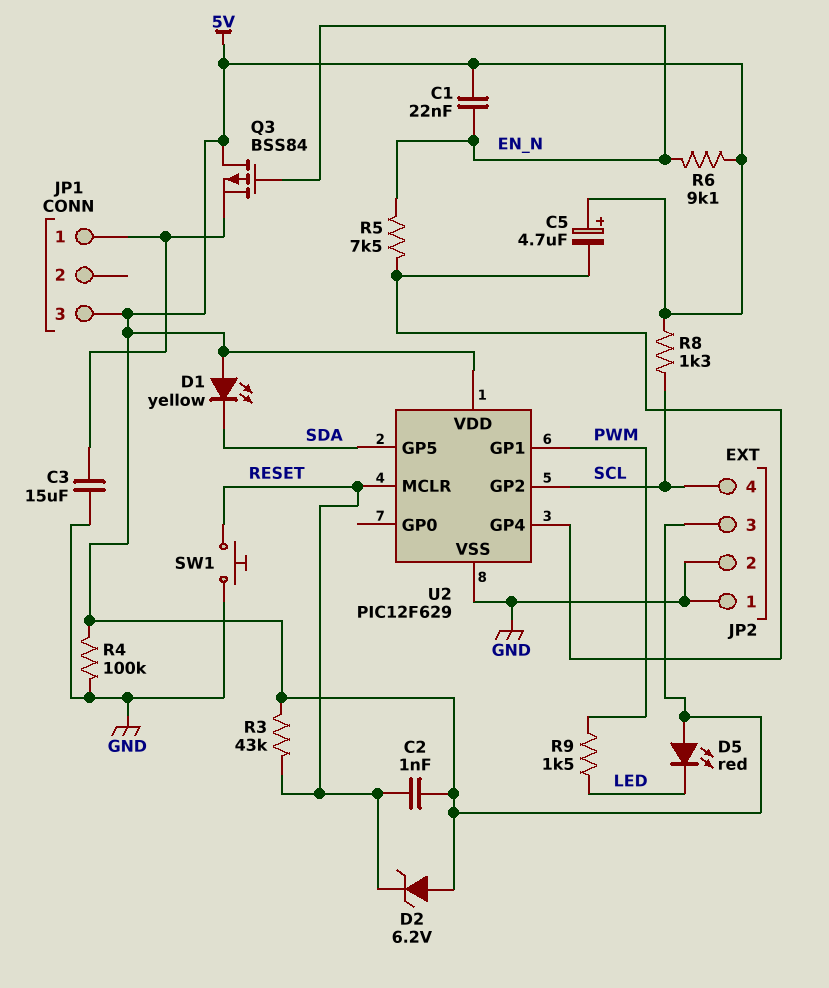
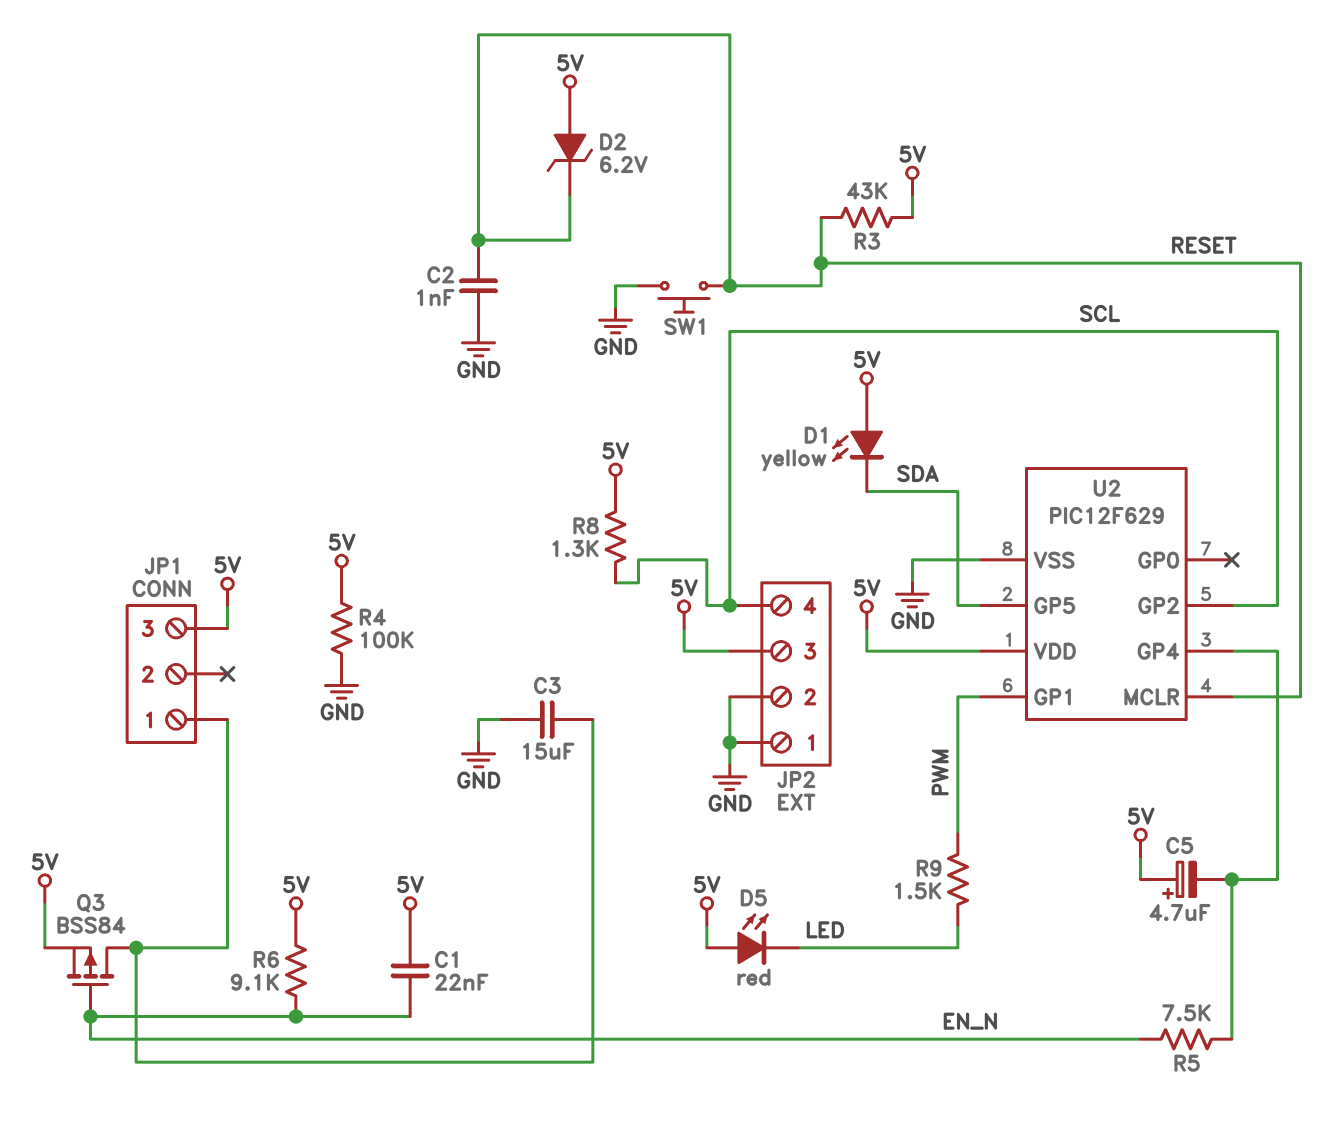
C2: 1nF (5V, RESET) -> 1nF (GND, RESET)
Q3: PMOS BSS84 (G EN_N, D 5V, S JP1/1) -> PMOS BSS84 (G EN_N, D JP1/1, S 5V)

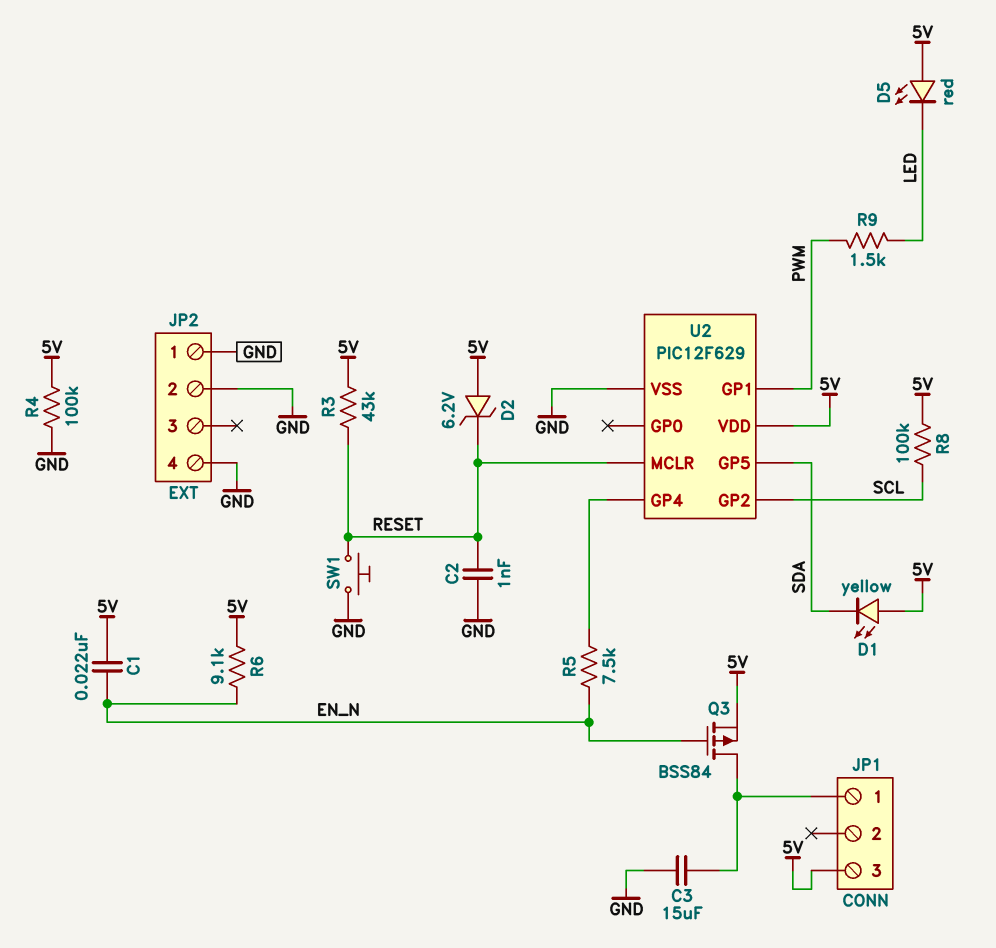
C5: 4.7uF (plus 5V, minus U2/GP4) -> none
JP2 pin 3: 5V -> none
JP2 pin 4: SCL -> GND
R8: 1.3k (5V, SCL) -> 100k (5V, SCL)

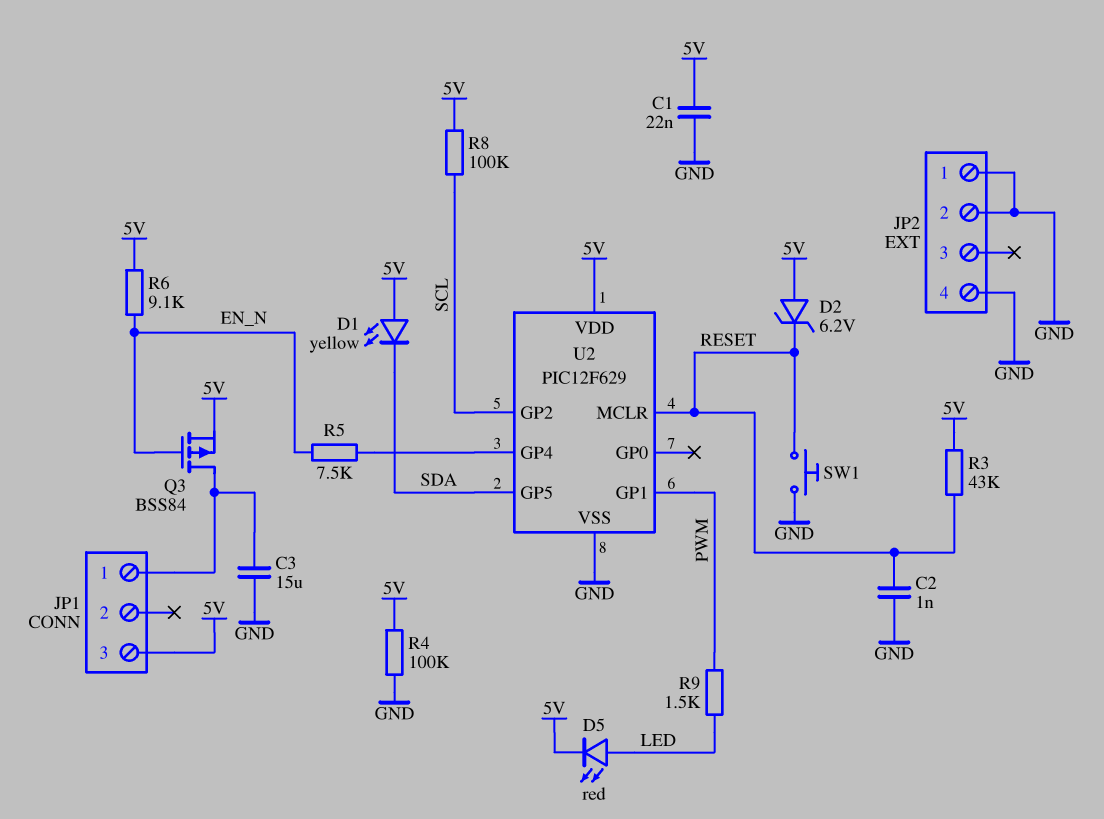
C1: 22nF (5V, EN_N) -> 22nF (5V, GND)
D5: LED red (A 5V, K LED) -> LED red (A LED, K 5V)

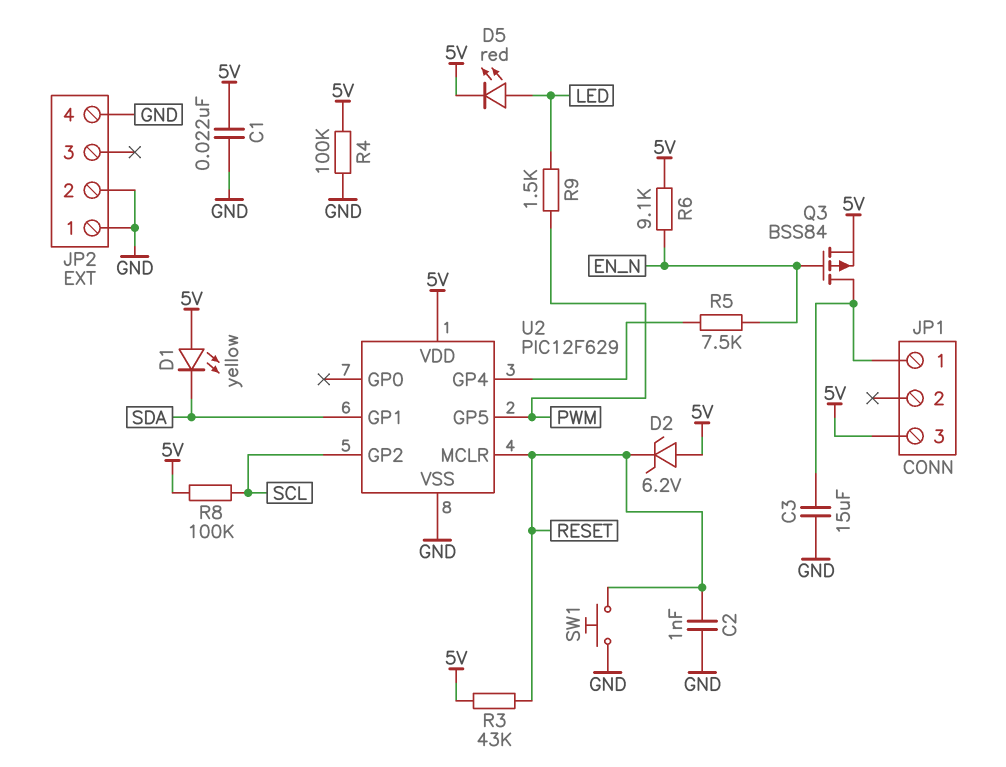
U2 pin GP1: PWM -> SDA
U2 pin GP5: SDA -> PWM

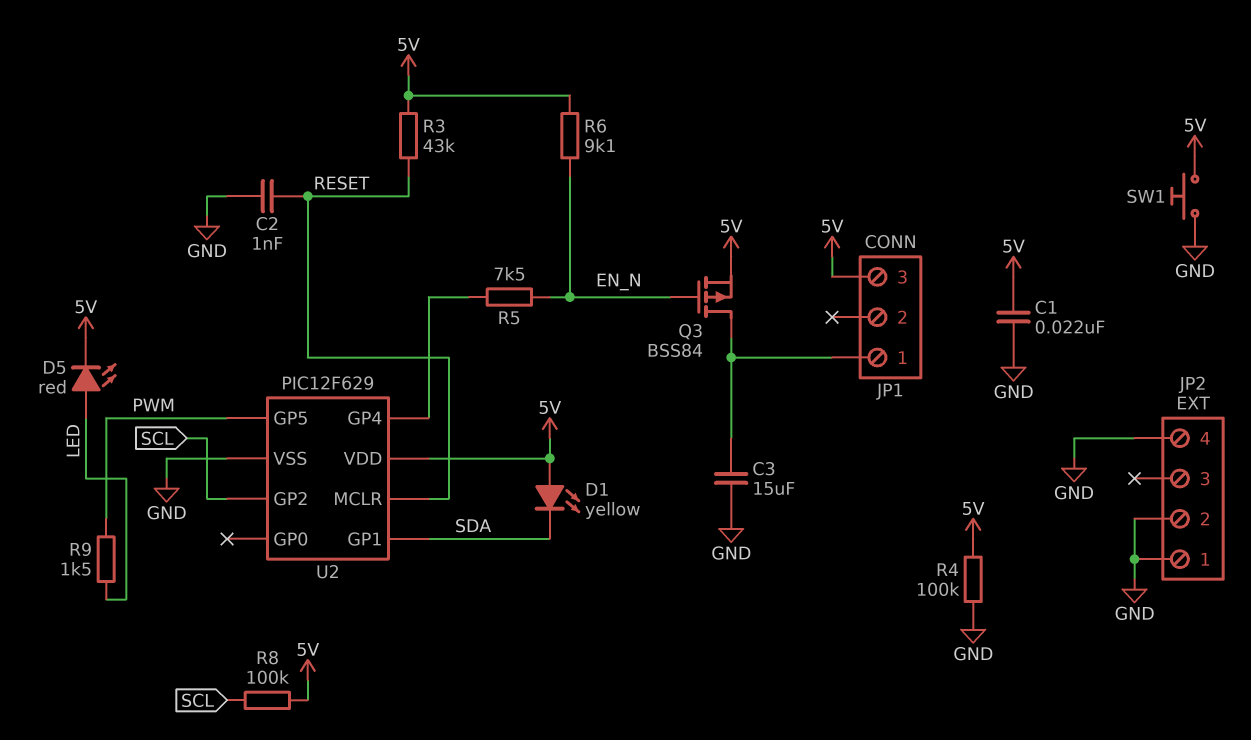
D2: zener 6.2V (A 5V, K RESET) -> none
SW1: button (GND, RESET) -> button (5V, GND)

